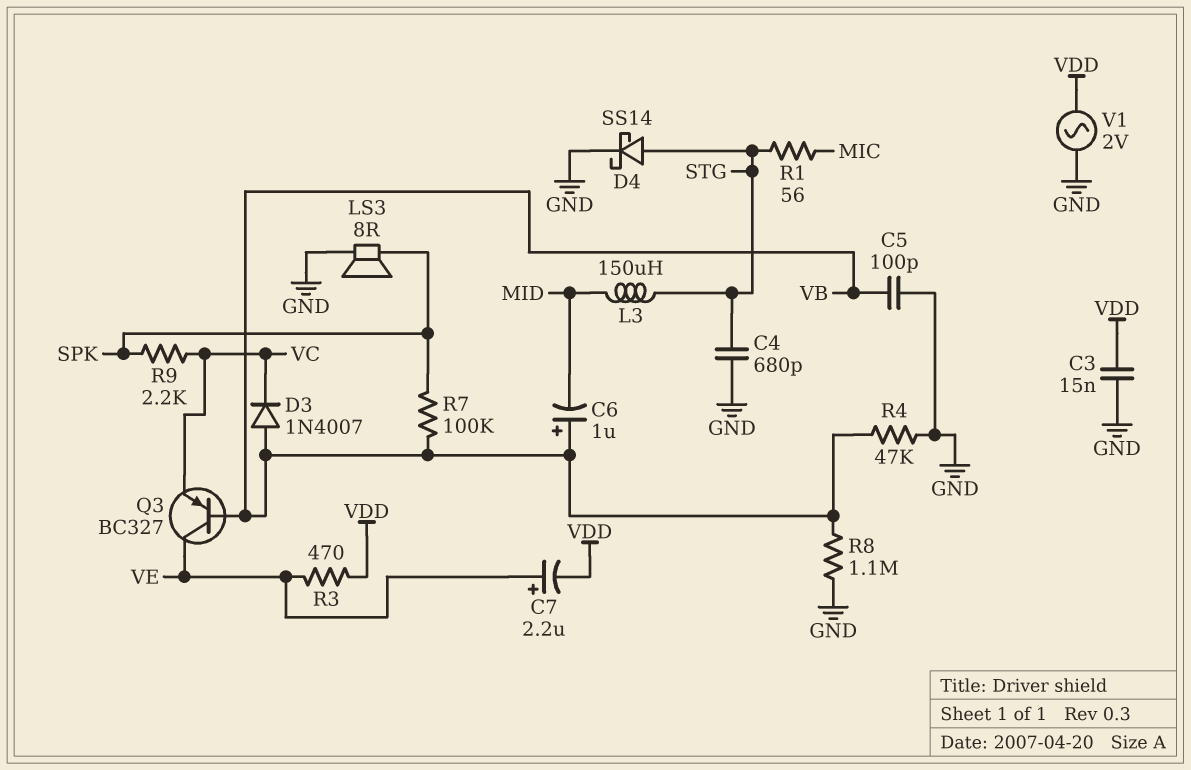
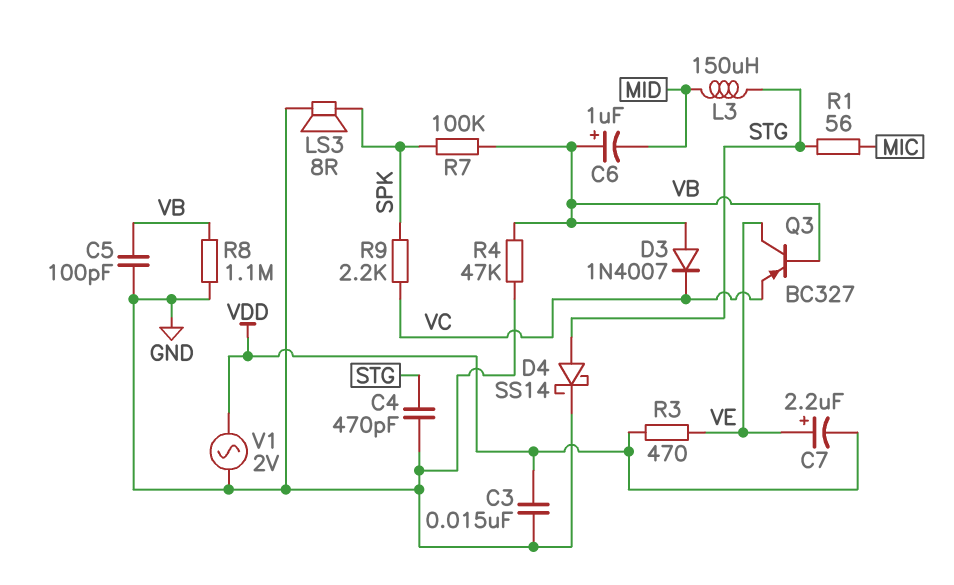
C4: 680pF (GND, STG) -> 470pF (GND, STG)

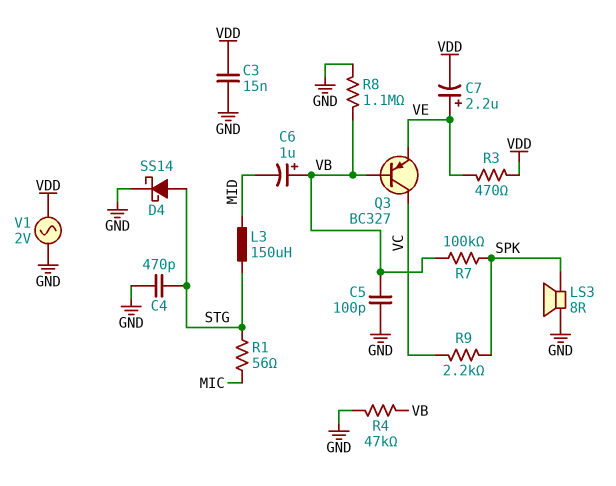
D3: diode 1N4007 (A VB, K VC) -> none
Q3: PNP BC327 (B VB, C VE, E VC) -> PNP BC327 (B VB, C VC, E VE)

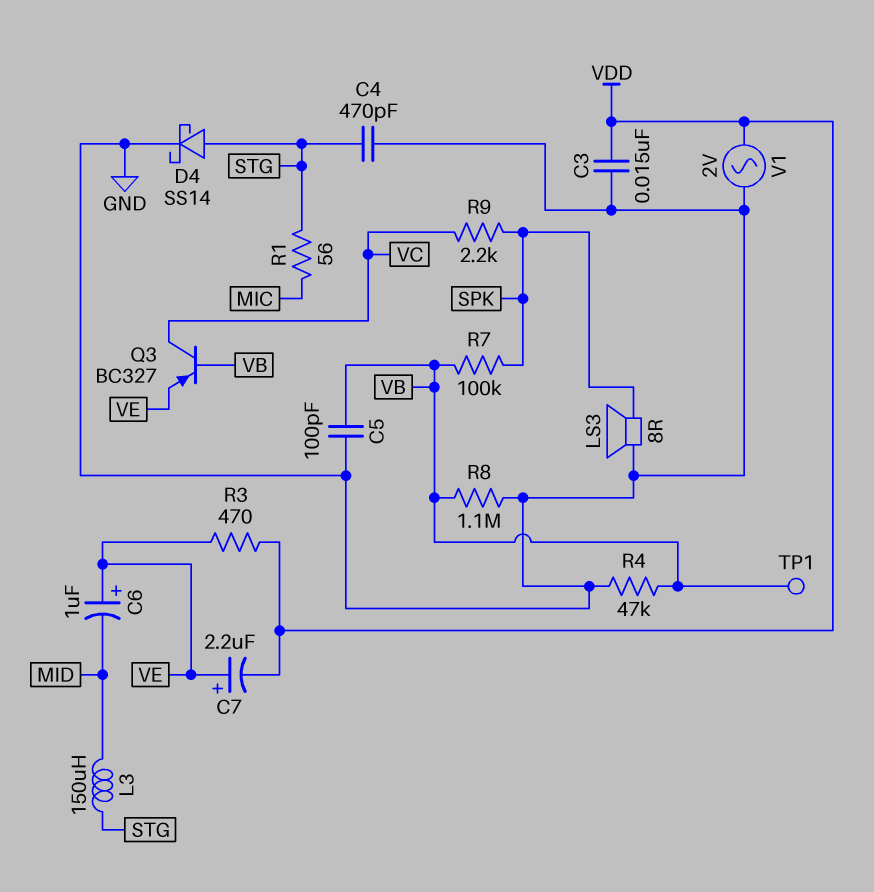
C6: 1uF (plus VB, minus MID) -> 1uF (plus VE, minus MID)
TP1: none -> test point (VB)

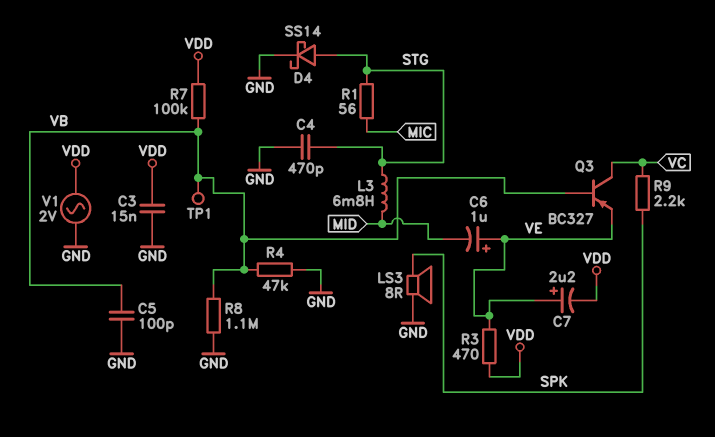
L3: 150uH (MID, STG) -> 6.8mH (MID, STG)
R7: 100k (SPK, VB) -> 100k (VB, VDD)

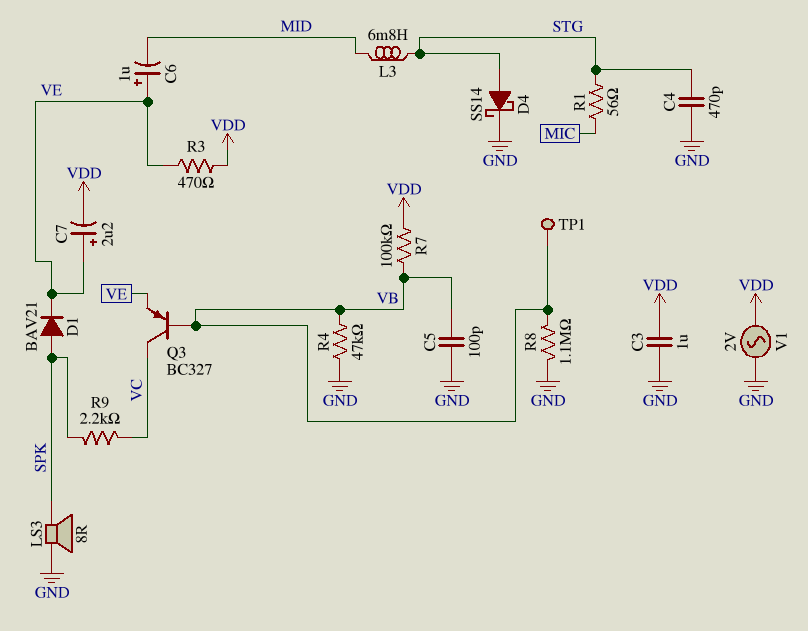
C3: 15nF (GND, VDD) -> 1uF (GND, VDD)
D1: none -> diode BAV21 (A SPK, K VE)

